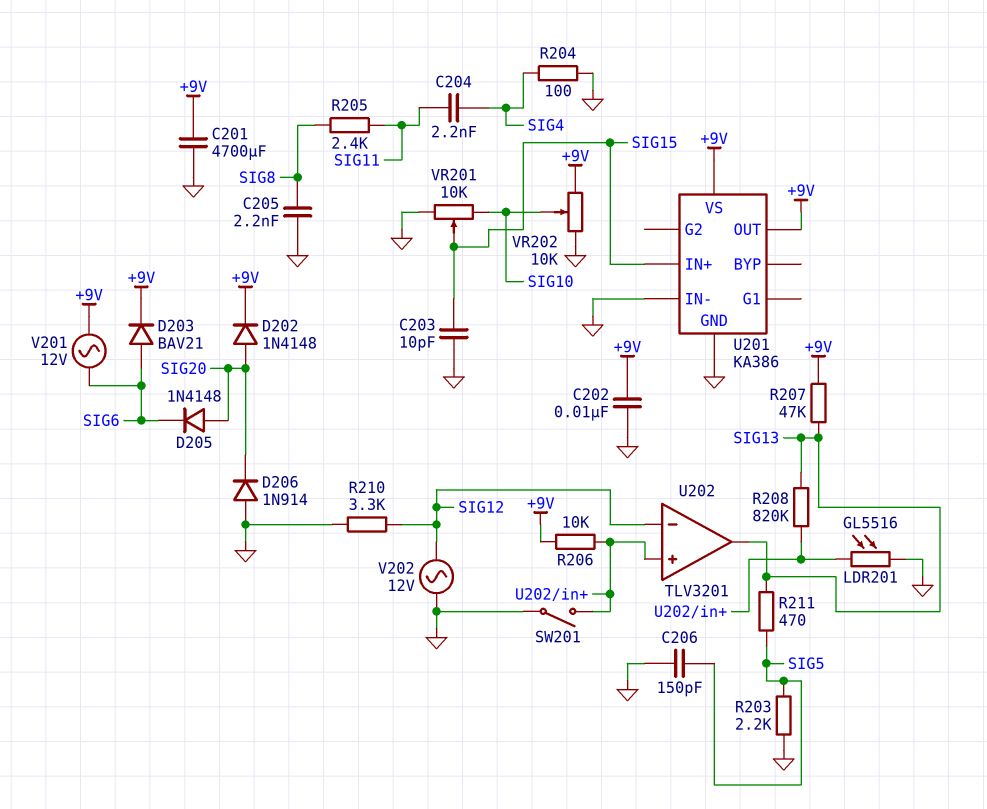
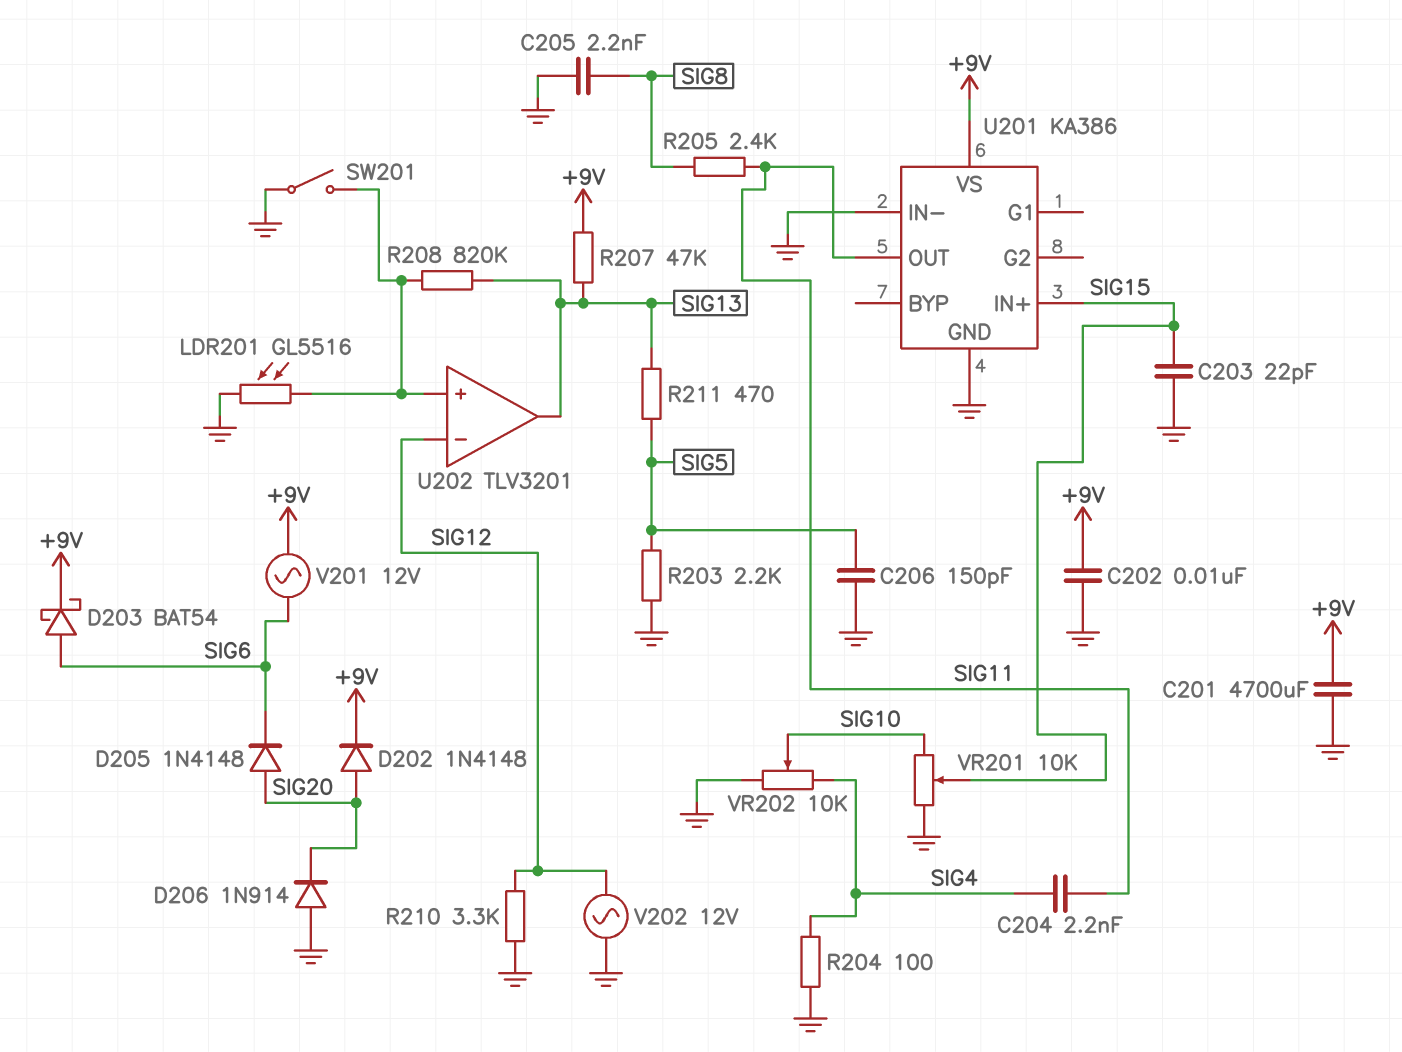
C203: 10pF (GND, SIG15) -> 22pF (GND, SIG15)
D203: diode BAV21 (A SIG6, K +9V) -> schottky BAT54 (A SIG6, K +9V)
R206: 10k (+9V, U202/in+) -> none
U201 pin OUT: +9V -> SIG11
VR202: 10k (+9V, GND, wiper SIG10) -> 10k (GND, SIG4, wiper SIG10)

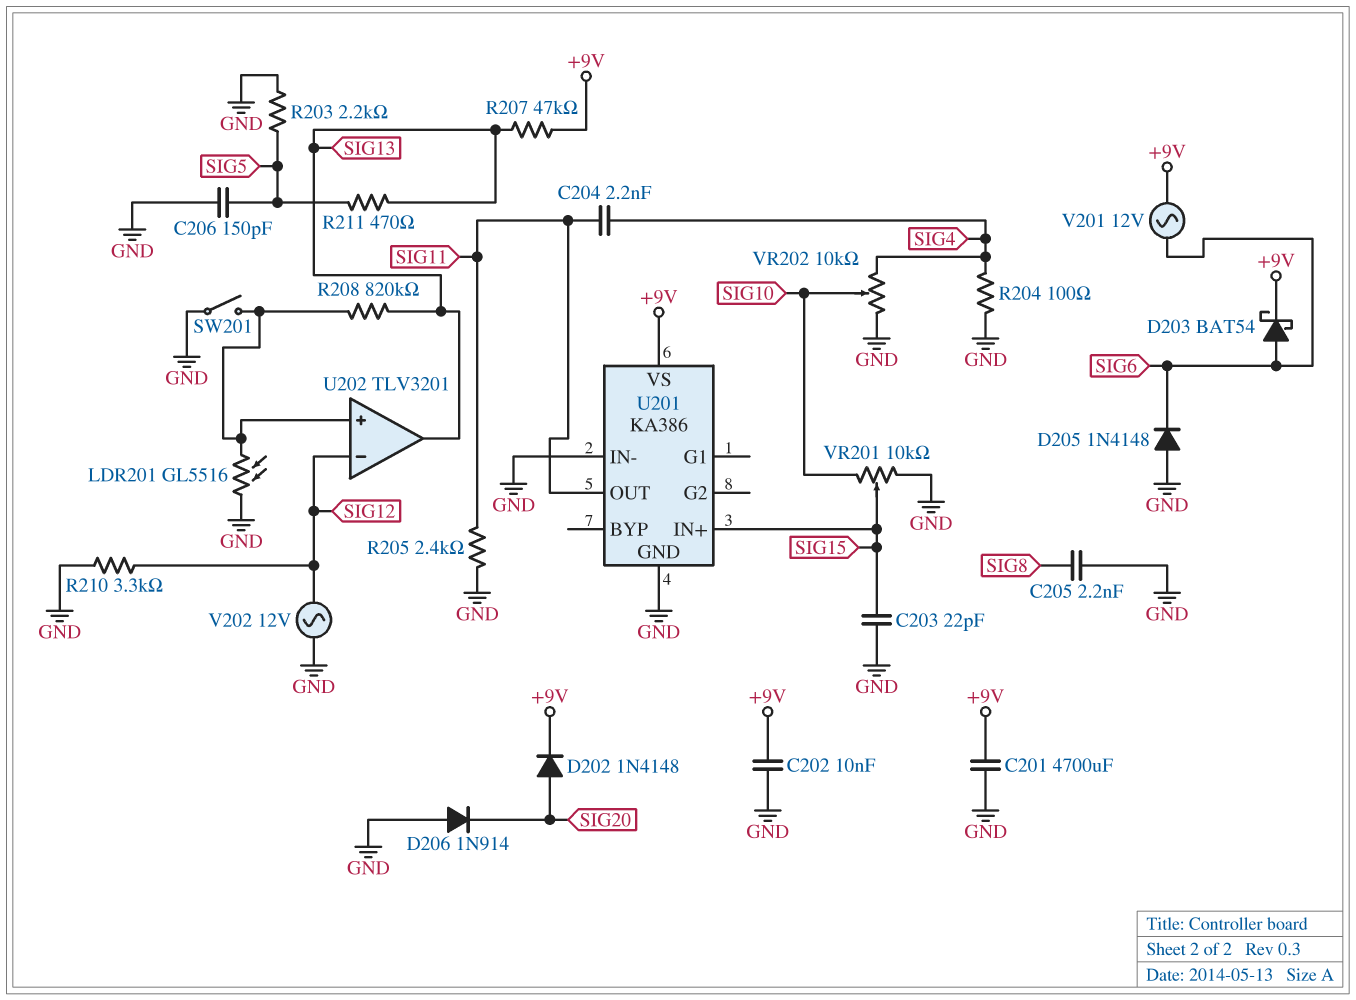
D205: diode 1N4148 (A SIG20, K SIG6) -> diode 1N4148 (A GND, K SIG6)
R205: 2.4k (SIG8, SIG11) -> 2.4k (GND, SIG11)

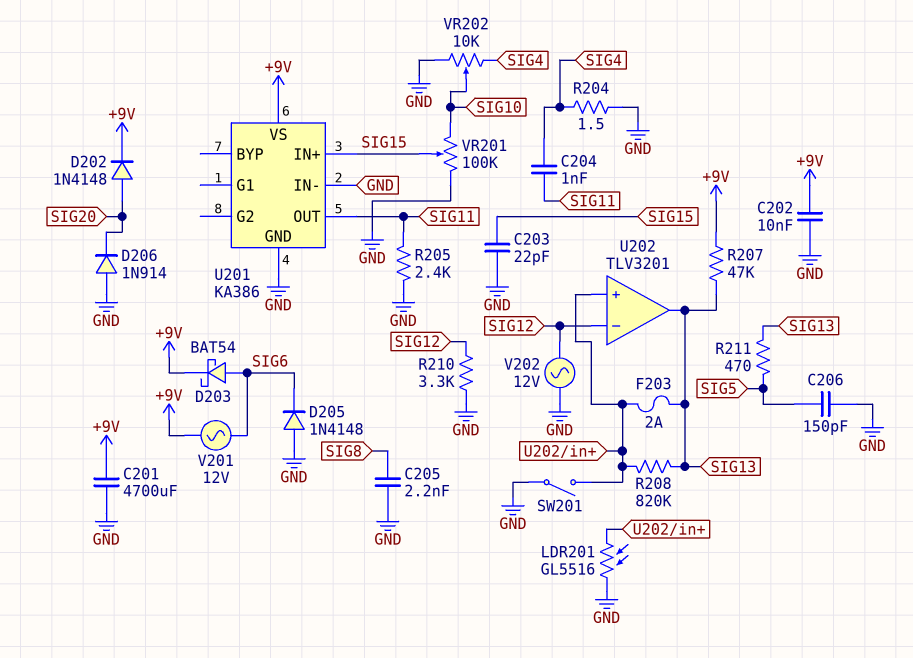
C204: 2.2nF (SIG4, SIG11) -> 1nF (SIG4, SIG11)
F203: none -> 2A (SIG13, U202/in+)
R203: 2.2k (GND, SIG5) -> none
R204: 100 (GND, SIG4) -> 1.5 (GND, SIG4)
VR201: 10k (GND, SIG10, wiper SIG15) -> 100k (GND, SIG10, wiper SIG15)

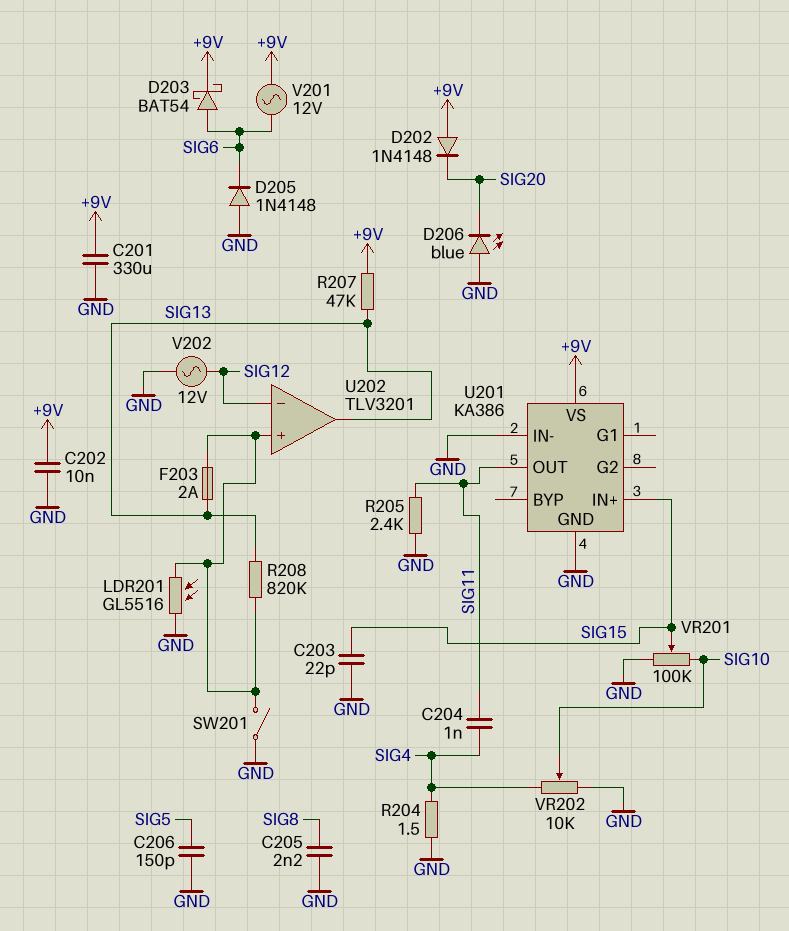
C201: 4700uF (+9V, GND) -> 330uF (+9V, GND)
D202: diode 1N4148 (A SIG20, K +9V) -> diode 1N4148 (A +9V, K SIG20)
D206: diode 1N914 (A GND, K SIG20) -> LED blue (A GND, K SIG20)
R210: 3.3k (GND, SIG12) -> none
R211: 470 (SIG5, SIG13) -> none

